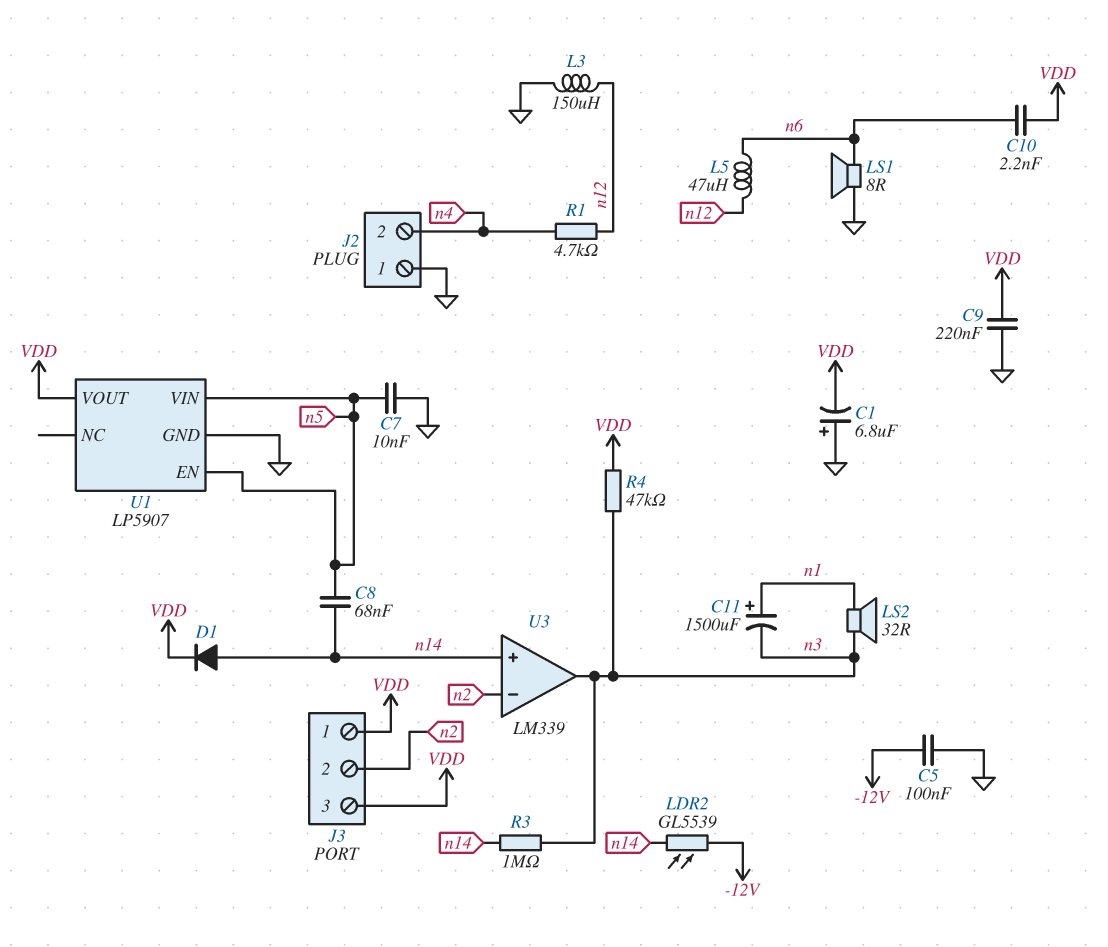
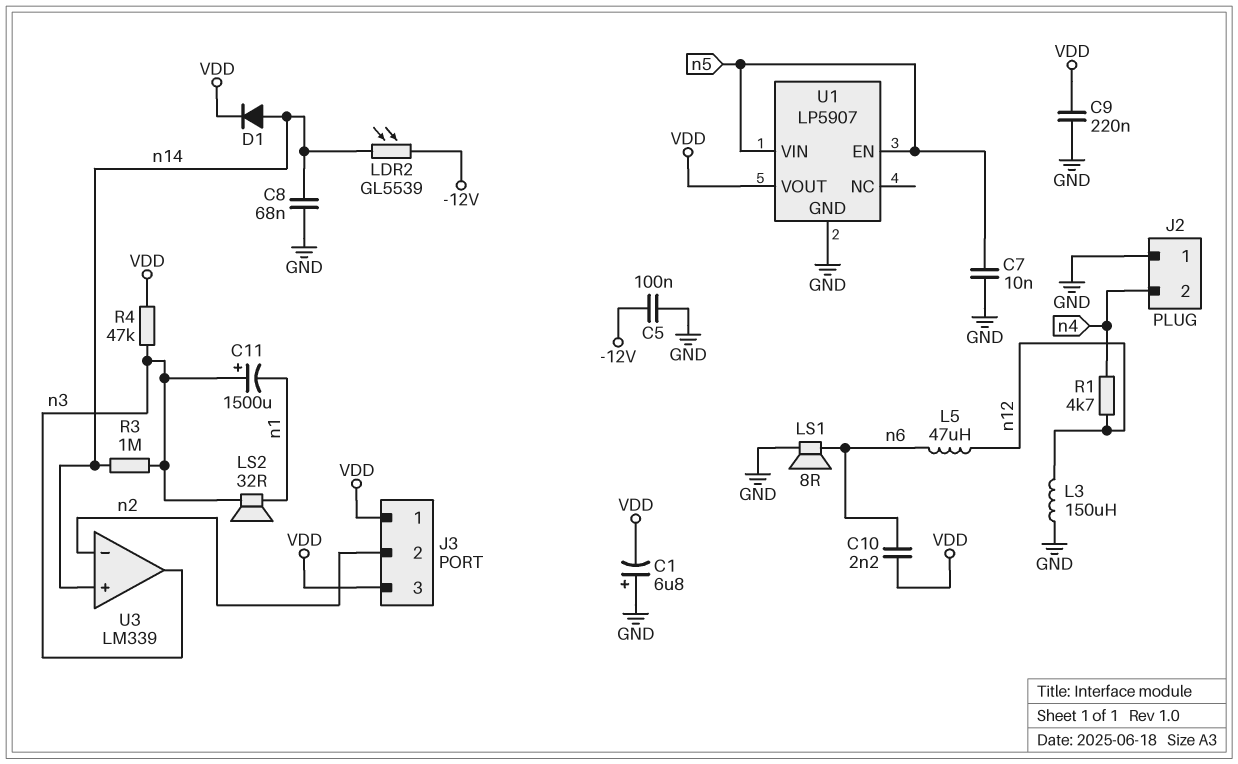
C8: 68nF (n5, n14) -> 68nF (GND, n14)
C11: 1500uF (plus n1, minus n3) -> 1500uF (plus n3, minus n1)

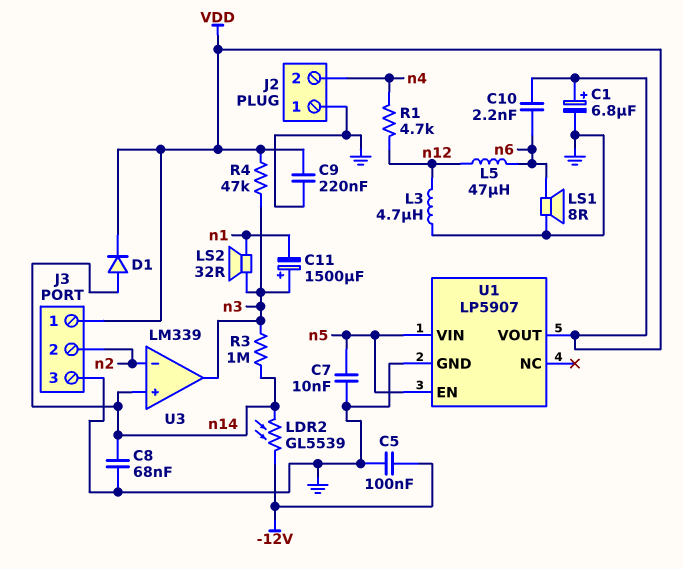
C1: 6.8uF (plus GND, minus VDD) -> 6.8uF (plus VDD, minus GND)
J3 pin 3: VDD -> GND
L3: 150uH (GND, n12) -> 4.7uH (GND, n12)

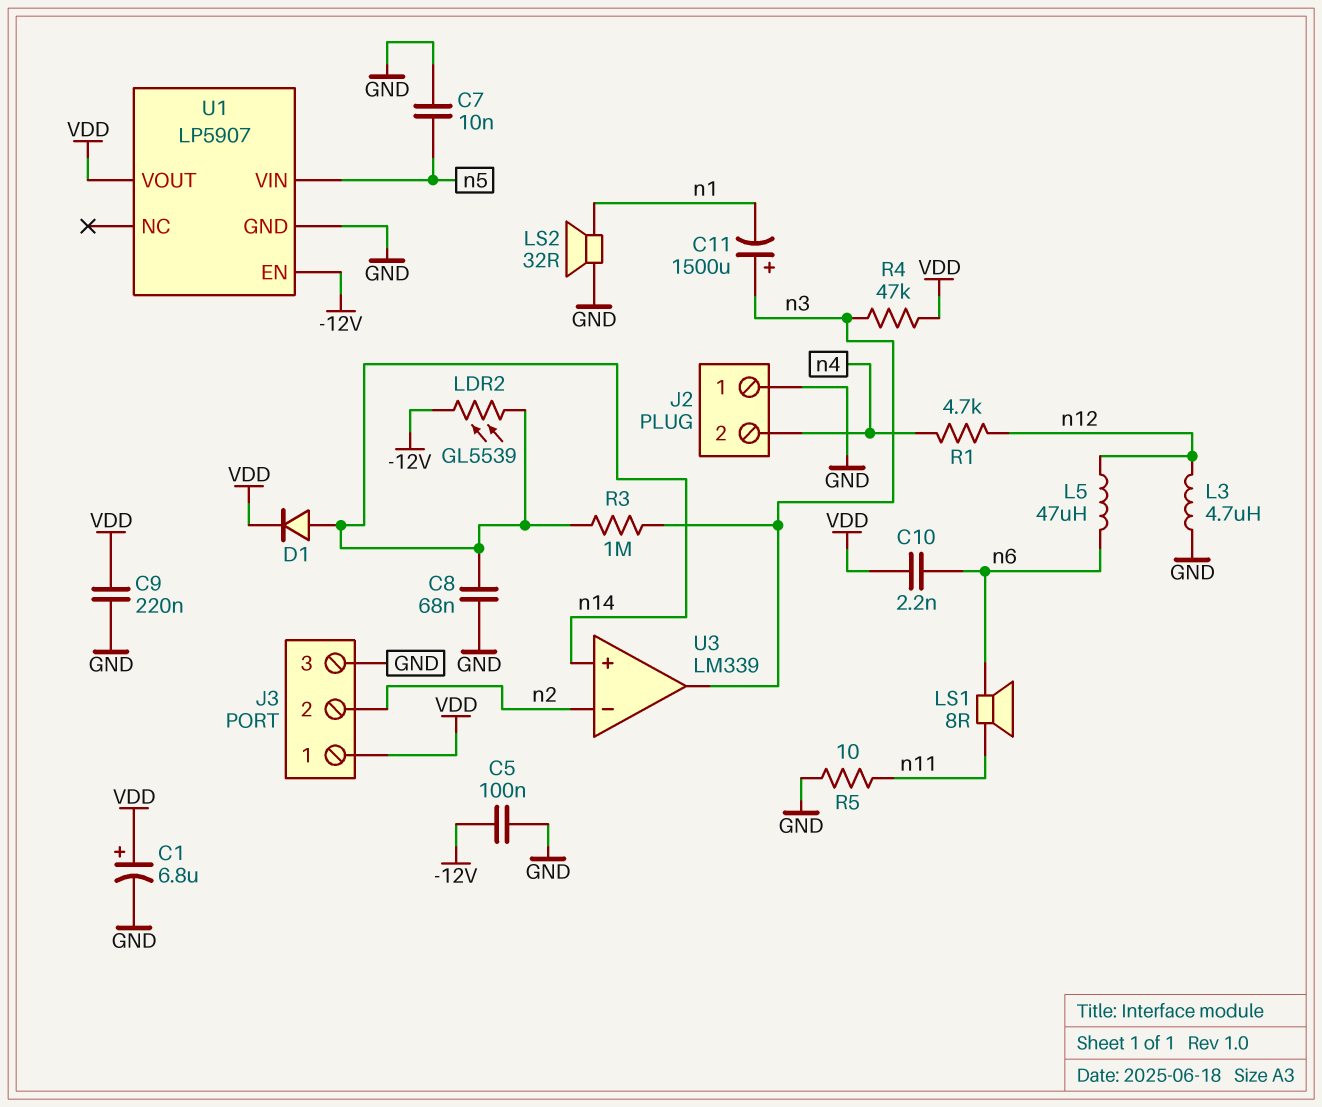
LS1: speaker 8R (GND, n6) -> speaker 8R (n6, n11)
LS2: speaker 32R (n1, n3) -> speaker 32R (GND, n1)
R5: none -> 10 (GND, n11)
U1 pin EN: n5 -> -12V

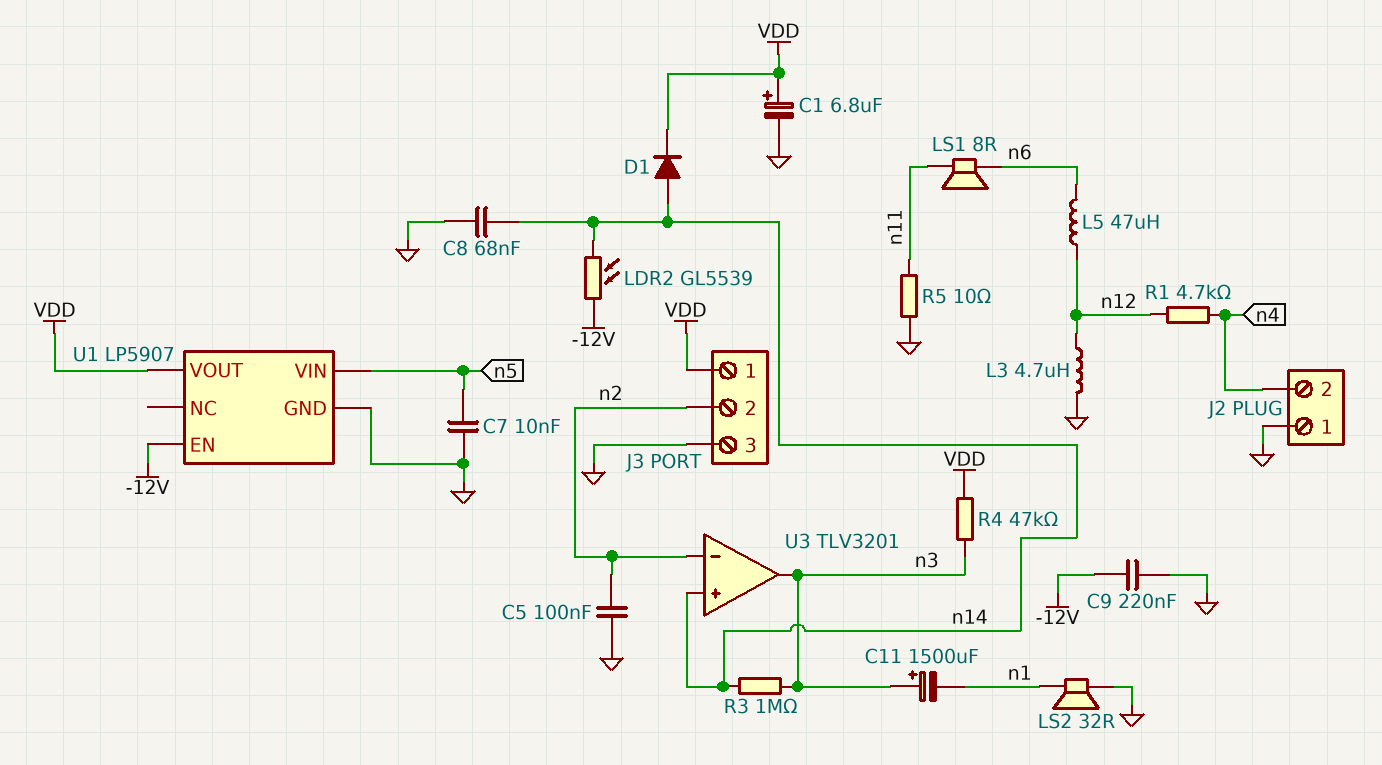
C5: 100nF (-12V, GND) -> 100nF (GND, n2)
C9: 220nF (GND, VDD) -> 220nF (-12V, GND)
C10: 2.2nF (VDD, n6) -> none
U3: LM339 -> TLV3201

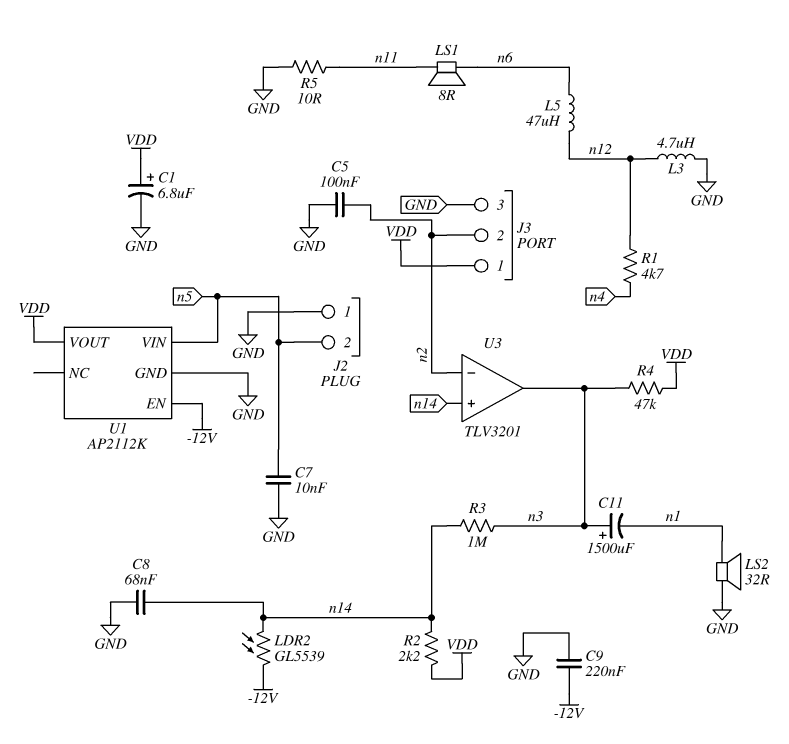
D1: diode (A n14, K VDD) -> none
J2 pin 2: n4 -> n5
R2: none -> 2.2k (VDD, n14)
U1: LP5907 -> AP2112K

